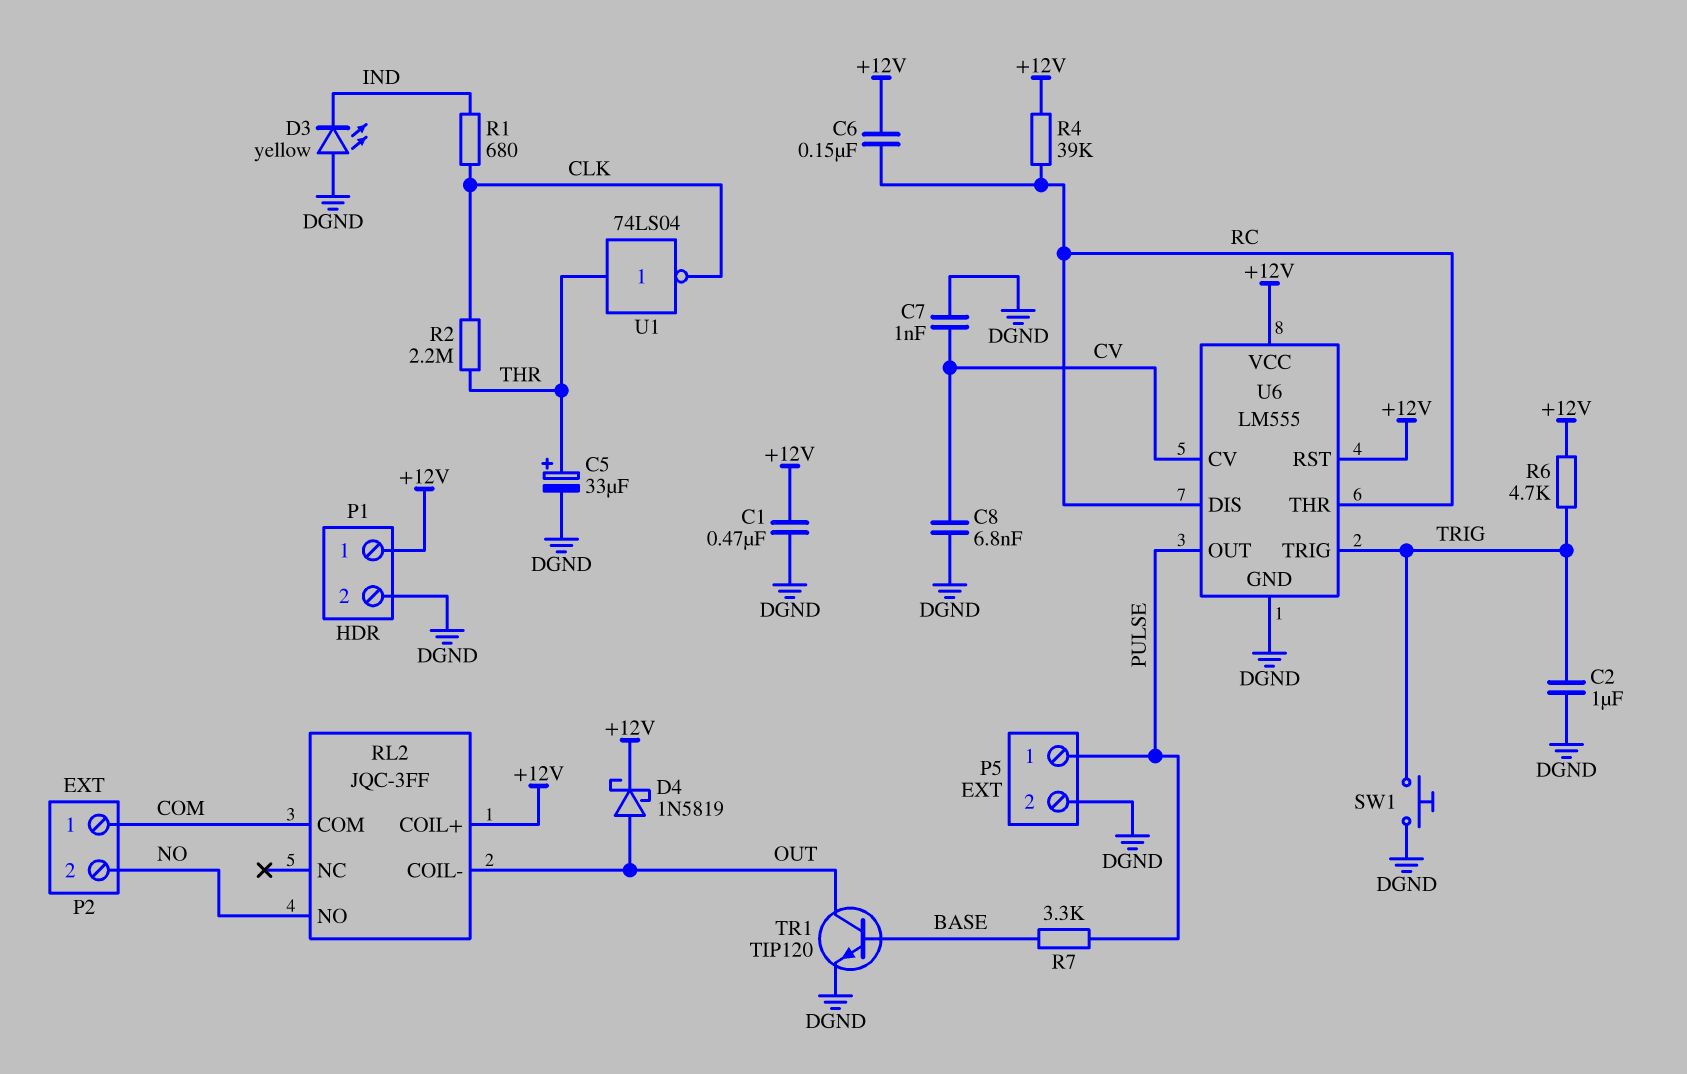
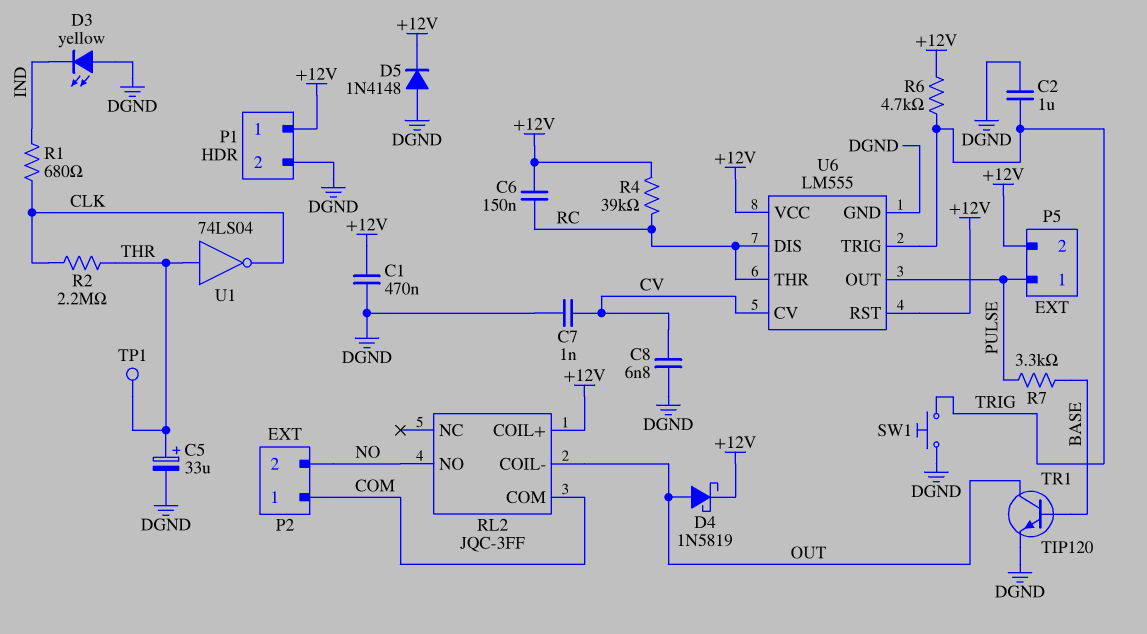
D5: none -> diode 1N4148 (A DGND, K +12V)
P5 pin 2: DGND -> +12V
TP1: none -> test point (THR)

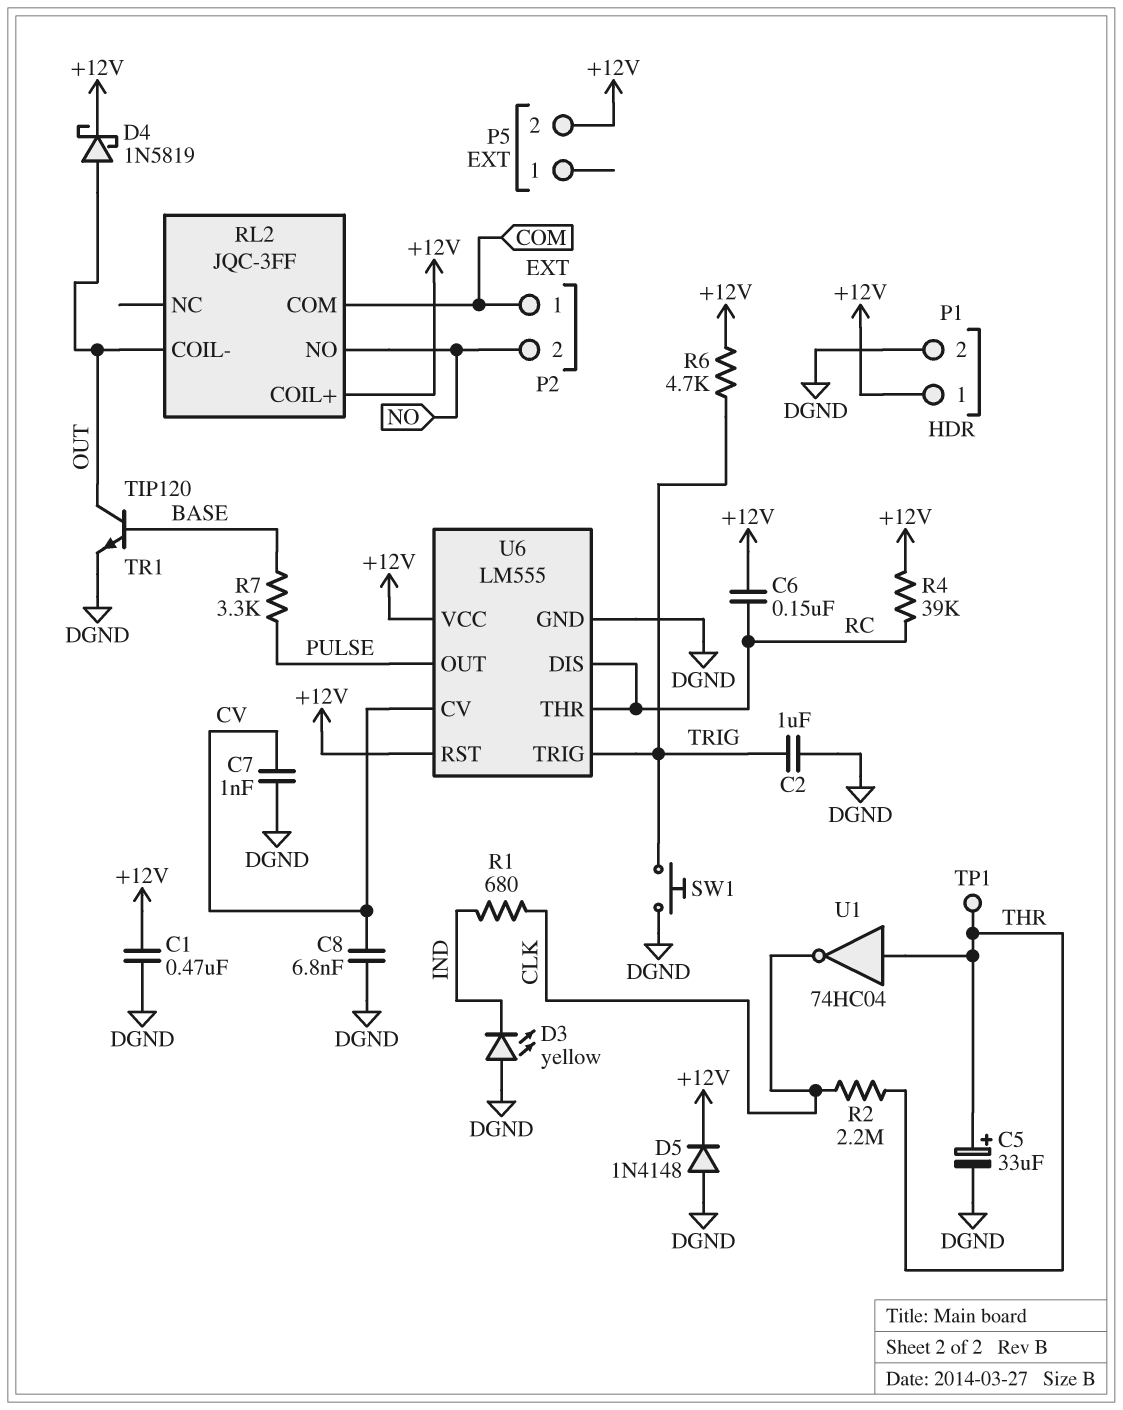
P5 pin 1: PULSE -> none
U1: NOT 74LS04 (in THR, out CLK) -> NOT 74HC04 (in THR, out CLK)

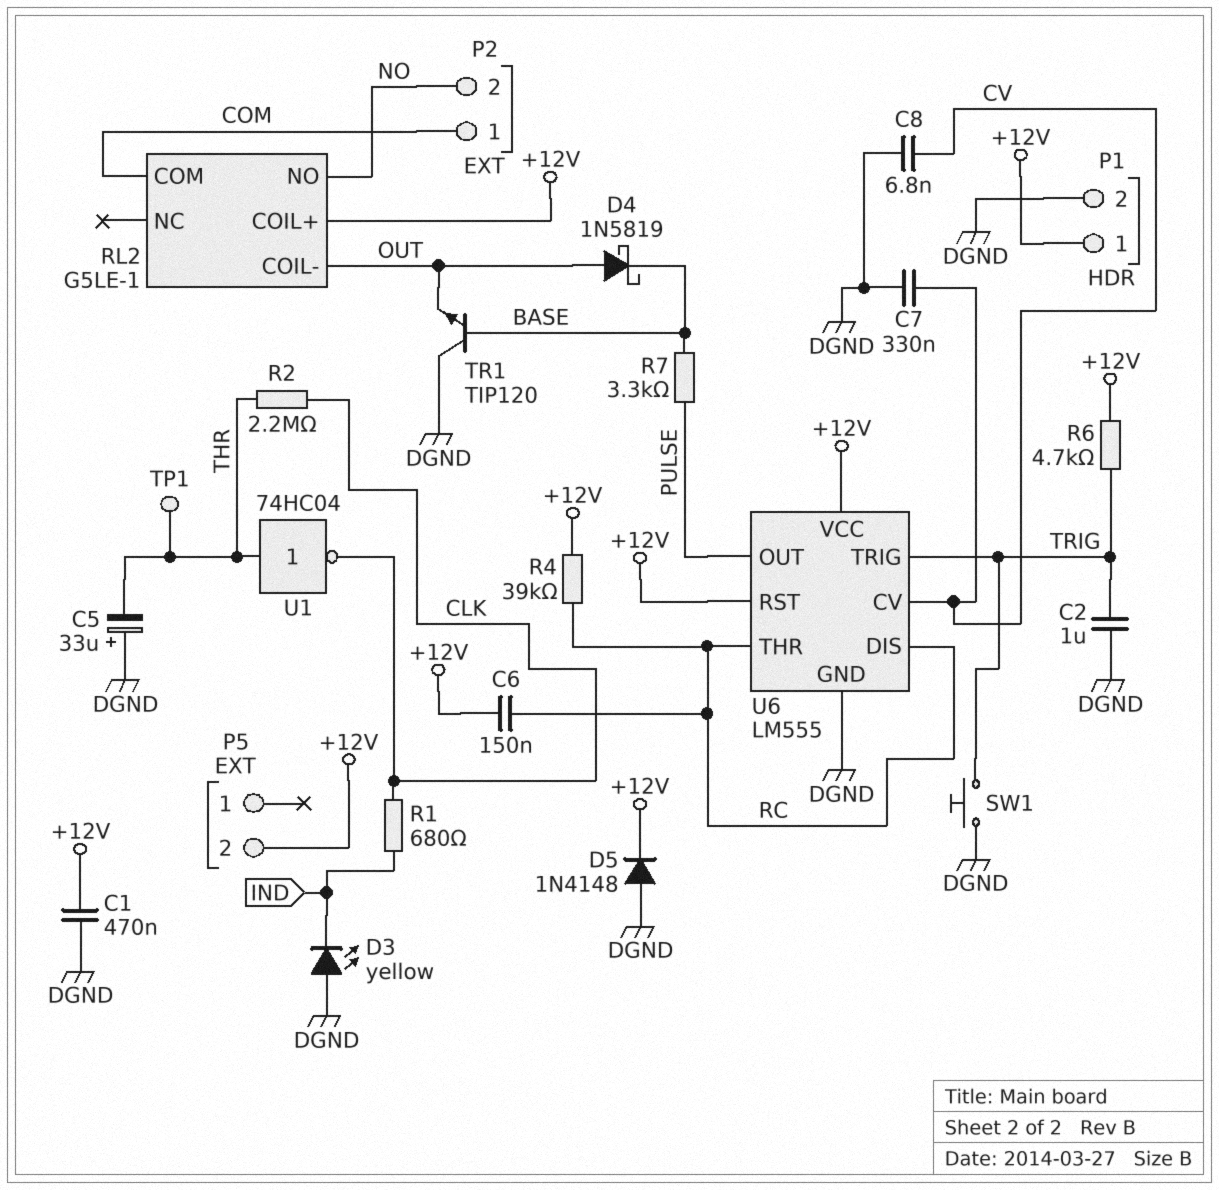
C5: 33uF (plus THR, minus DGND) -> 33uF (plus DGND, minus THR)
C7: 1nF (CV, DGND) -> 330nF (CV, DGND)
D4: schottky 1N5819 (A OUT, K +12V) -> schottky 1N5819 (A OUT, K BASE)
RL2: JQC-3FF -> G5LE-1
TR1: NPN TIP120 (B BASE, C OUT, E DGND) -> NPN TIP120 (B BASE, C DGND, E OUT)

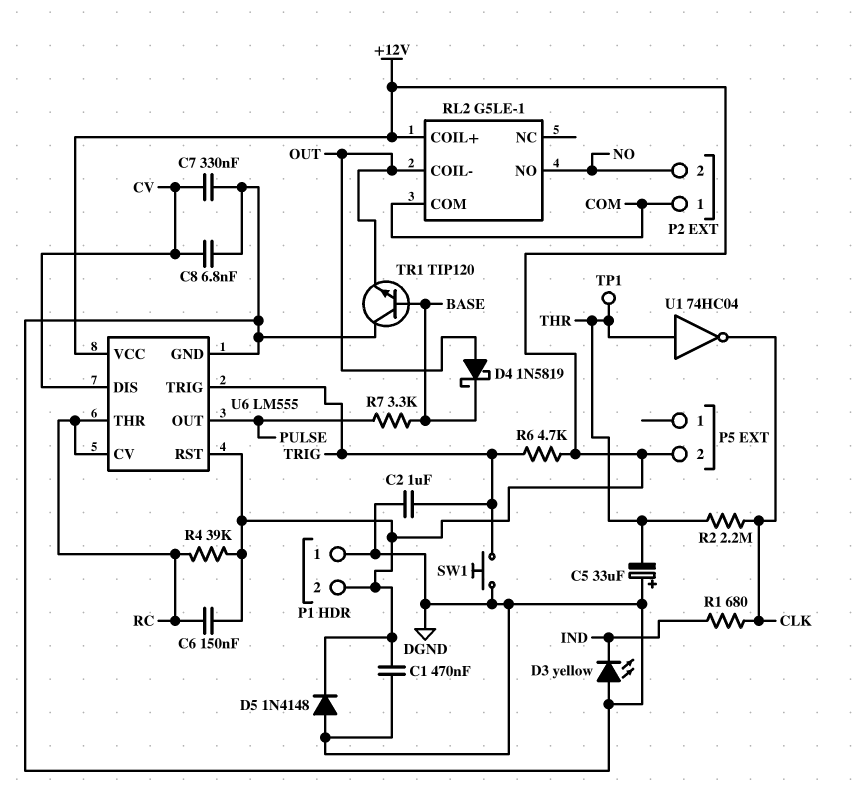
P1 pin 1: +12V -> DGND
P1 pin 2: DGND -> +12V
U6 pin CV: CV -> RC
U6 pin DIS: RC -> CV

